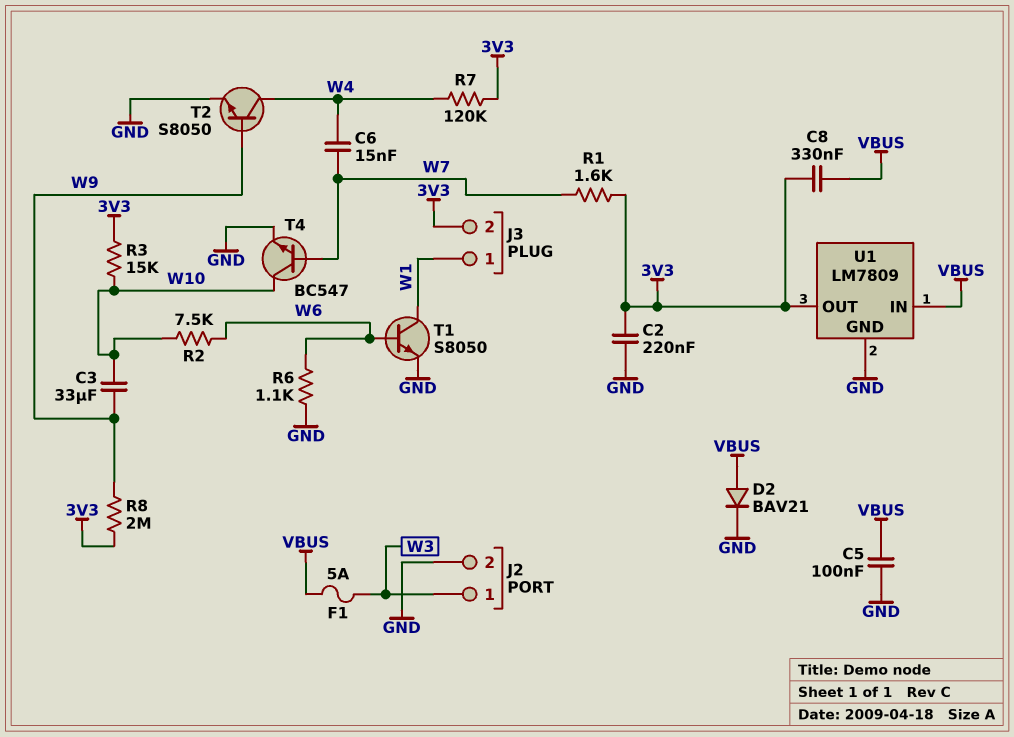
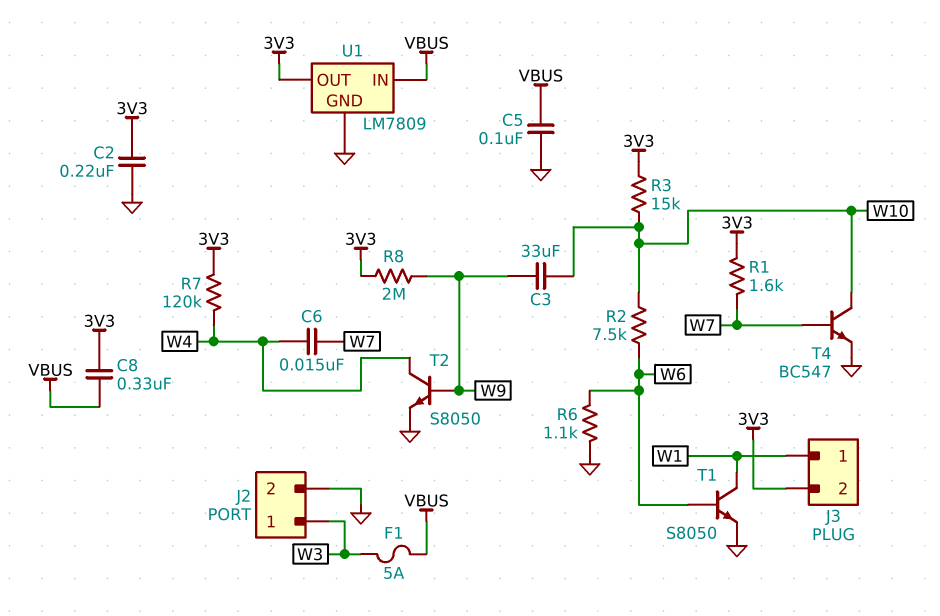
D2: diode BAV21 (A VBUS, K GND) -> none

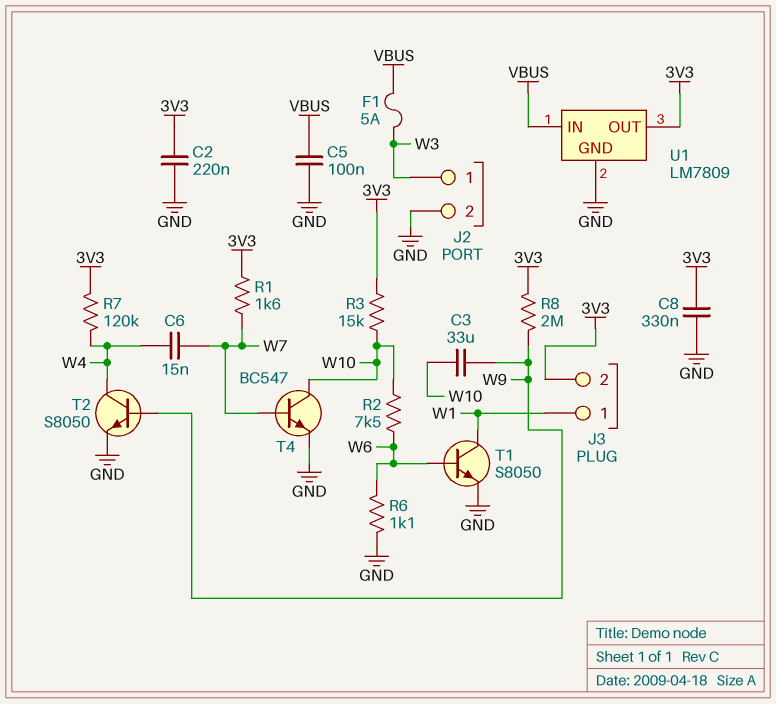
C8: 330nF (3V3, VBUS) -> 330nF (3V3, GND)

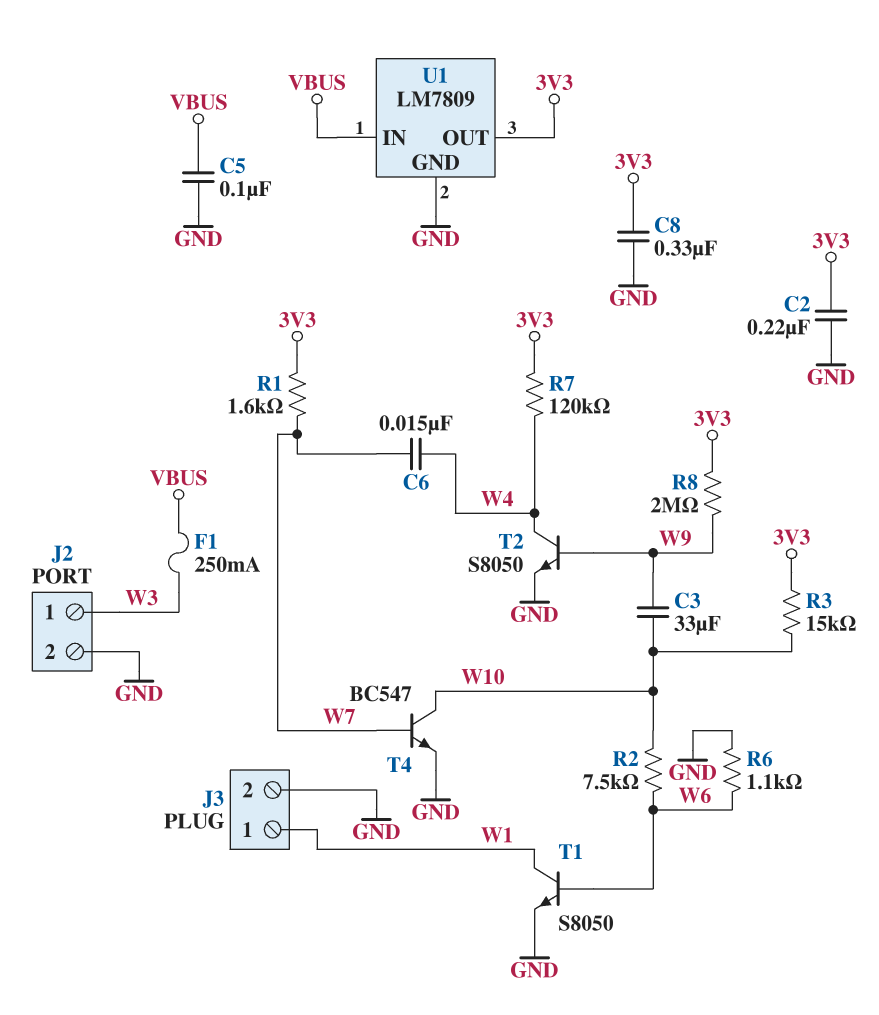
F1: 5A (VBUS, W3) -> 250mA (VBUS, W3)
J3 pin 2: 3V3 -> GND

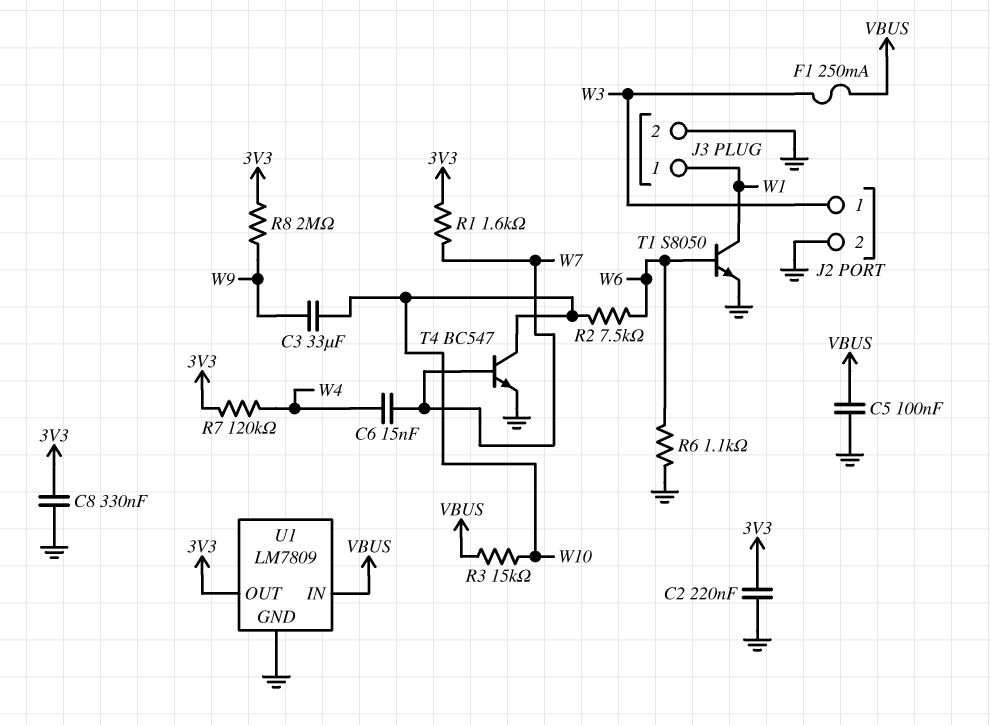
R3: 15k (3V3, W10) -> 15k (VBUS, W10)
T2: NPN S8050 (B W9, C W4, E GND) -> none

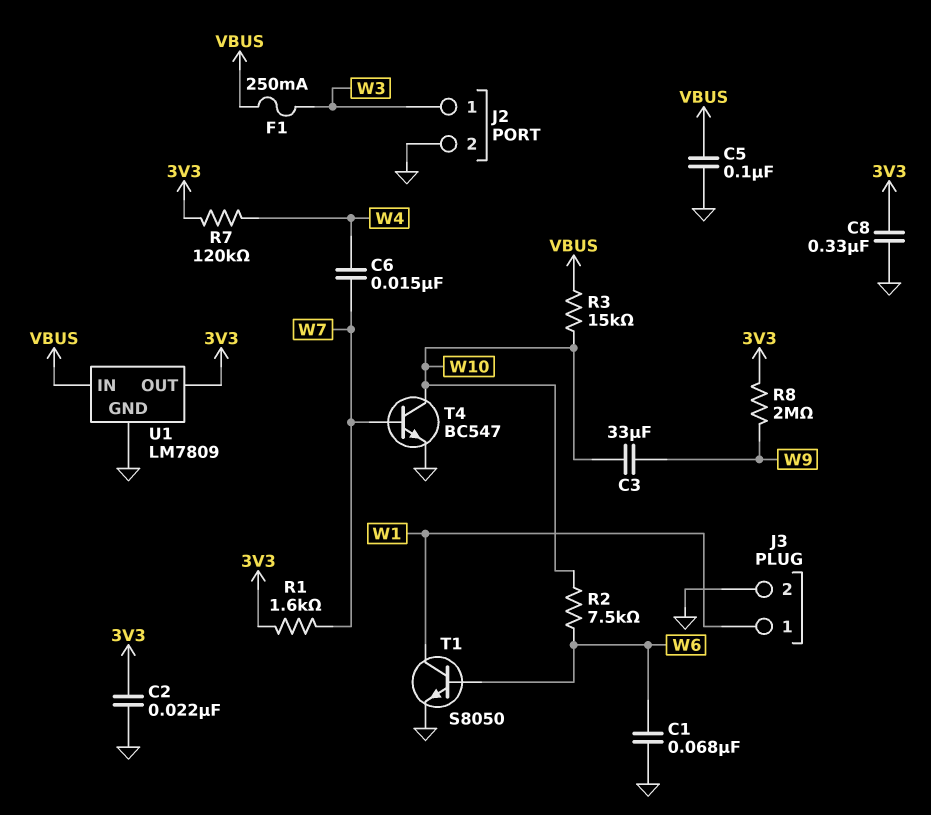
C1: none -> 68nF (GND, W6)
C2: 220nF (3V3, GND) -> 22nF (3V3, GND)
R6: 1.1k (GND, W6) -> none

